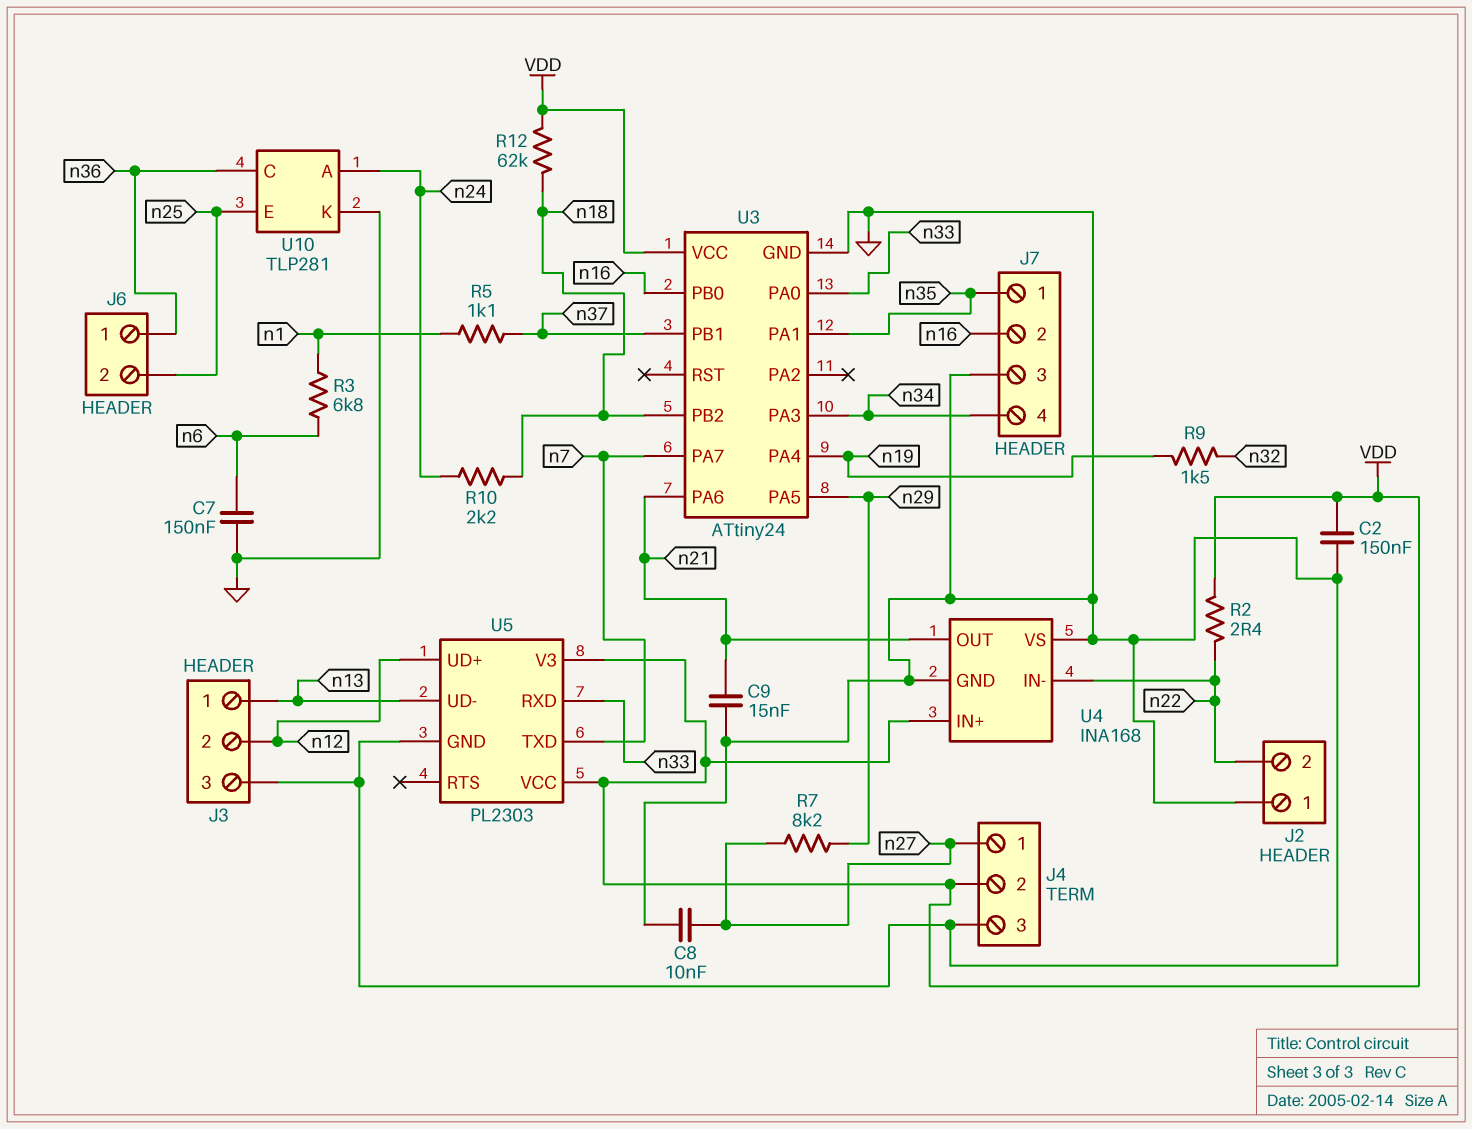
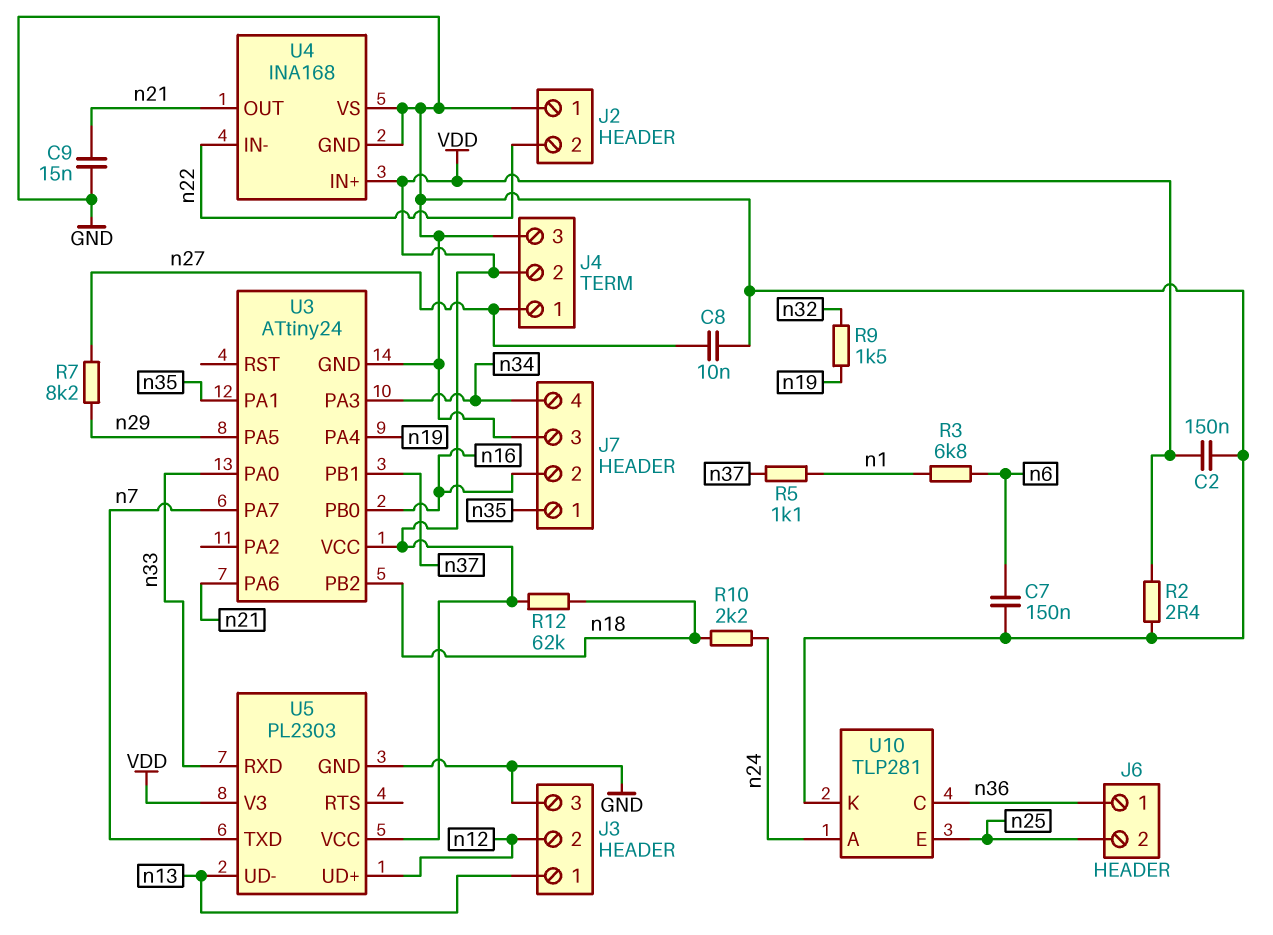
R2: 2.4 (VDD, n22) -> 2.4 (GND, VDD)

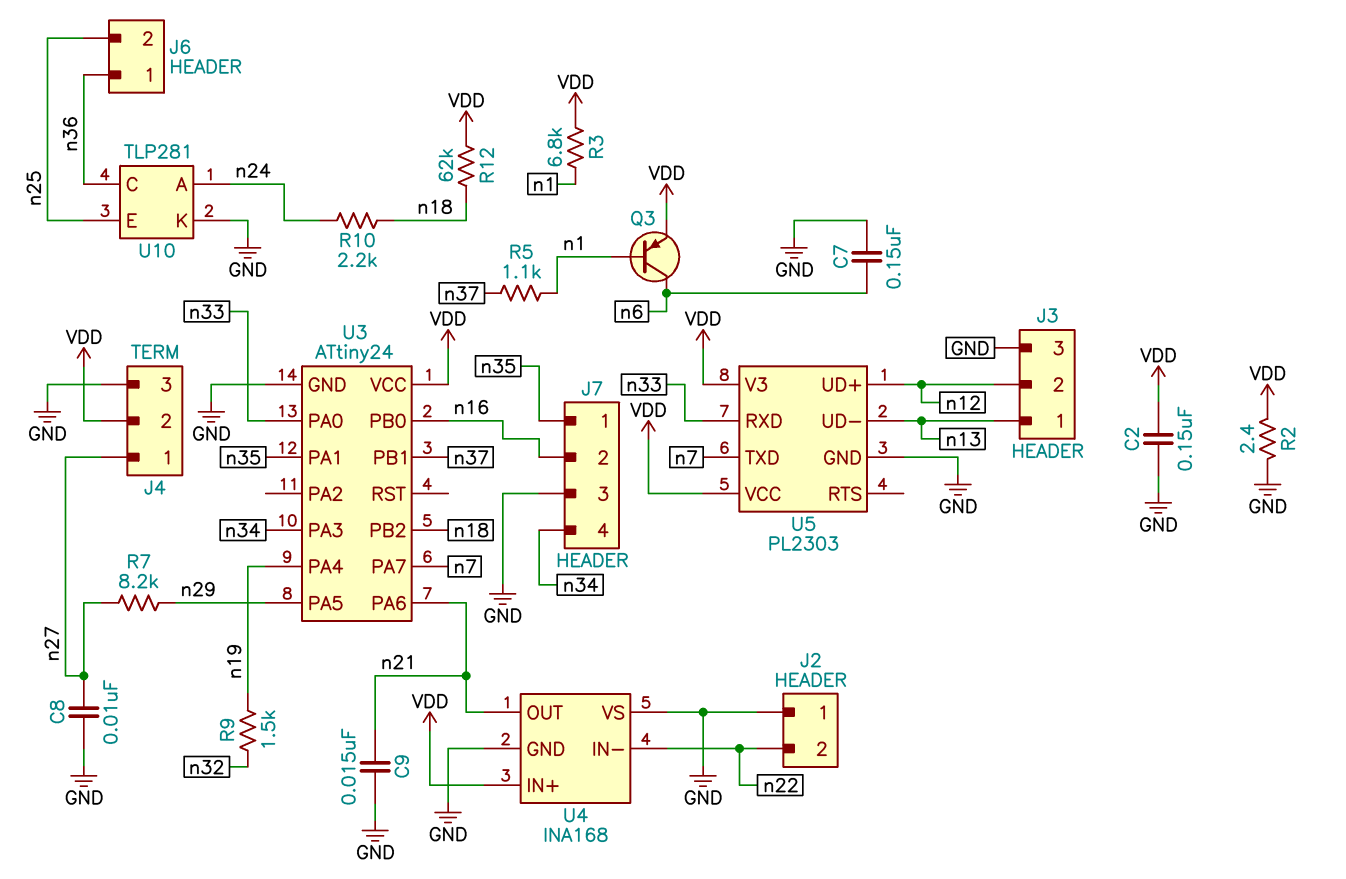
Q3: none -> PNP (B n1, C n6, E VDD)
R3: 6.8k (n1, n6) -> 6.8k (VDD, n1)

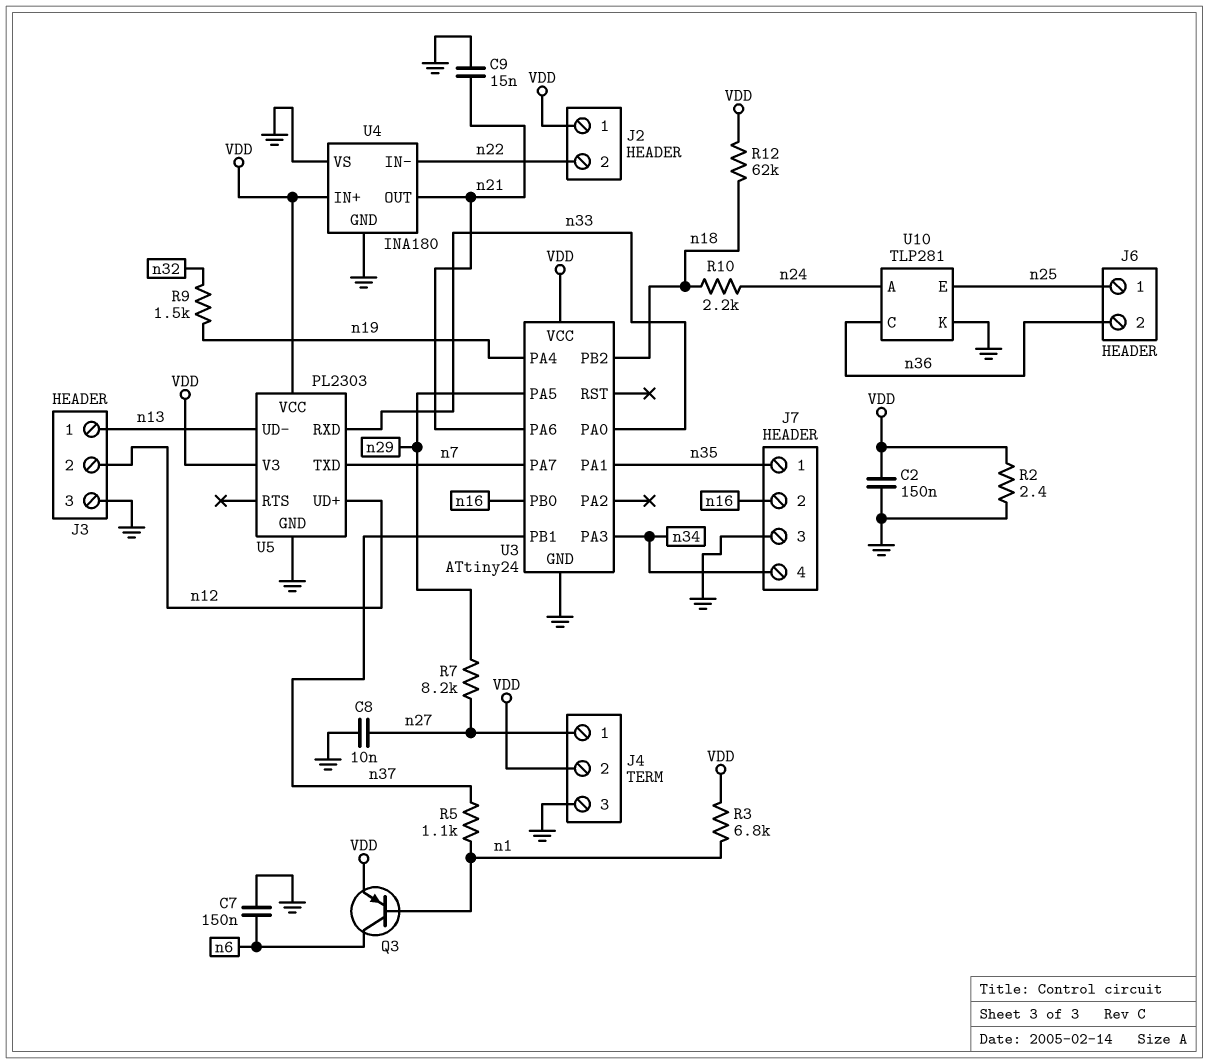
J2 pin 1: GND -> VDD
J6 pin 1: n36 -> n25
J6 pin 2: n25 -> n36
U4: INA168 -> INA180

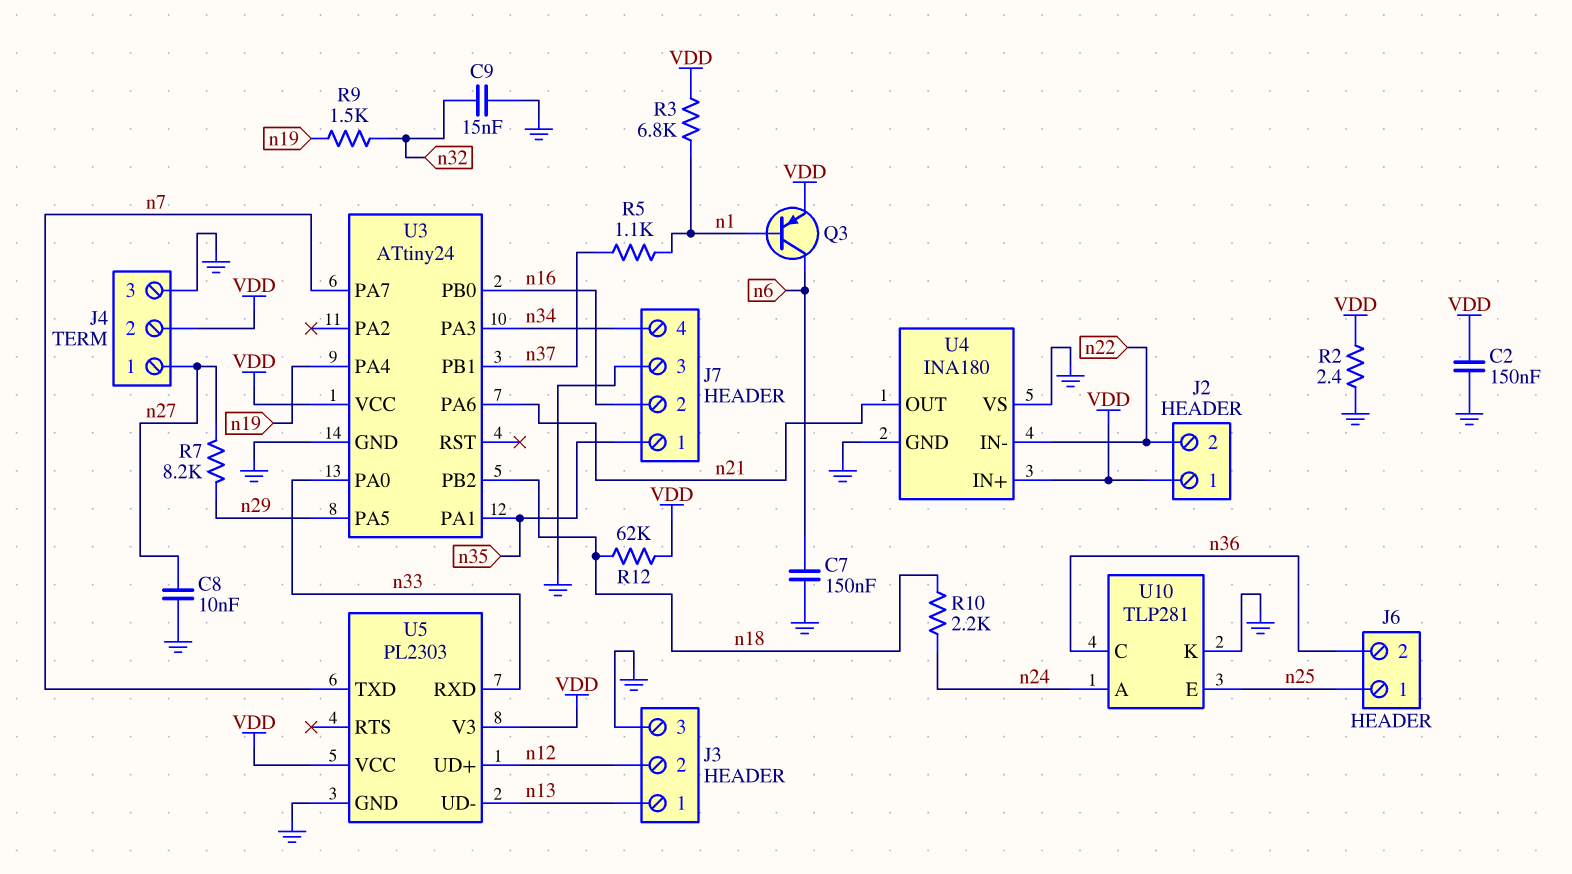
C9: 15nF (GND, n21) -> 15nF (GND, n32)

